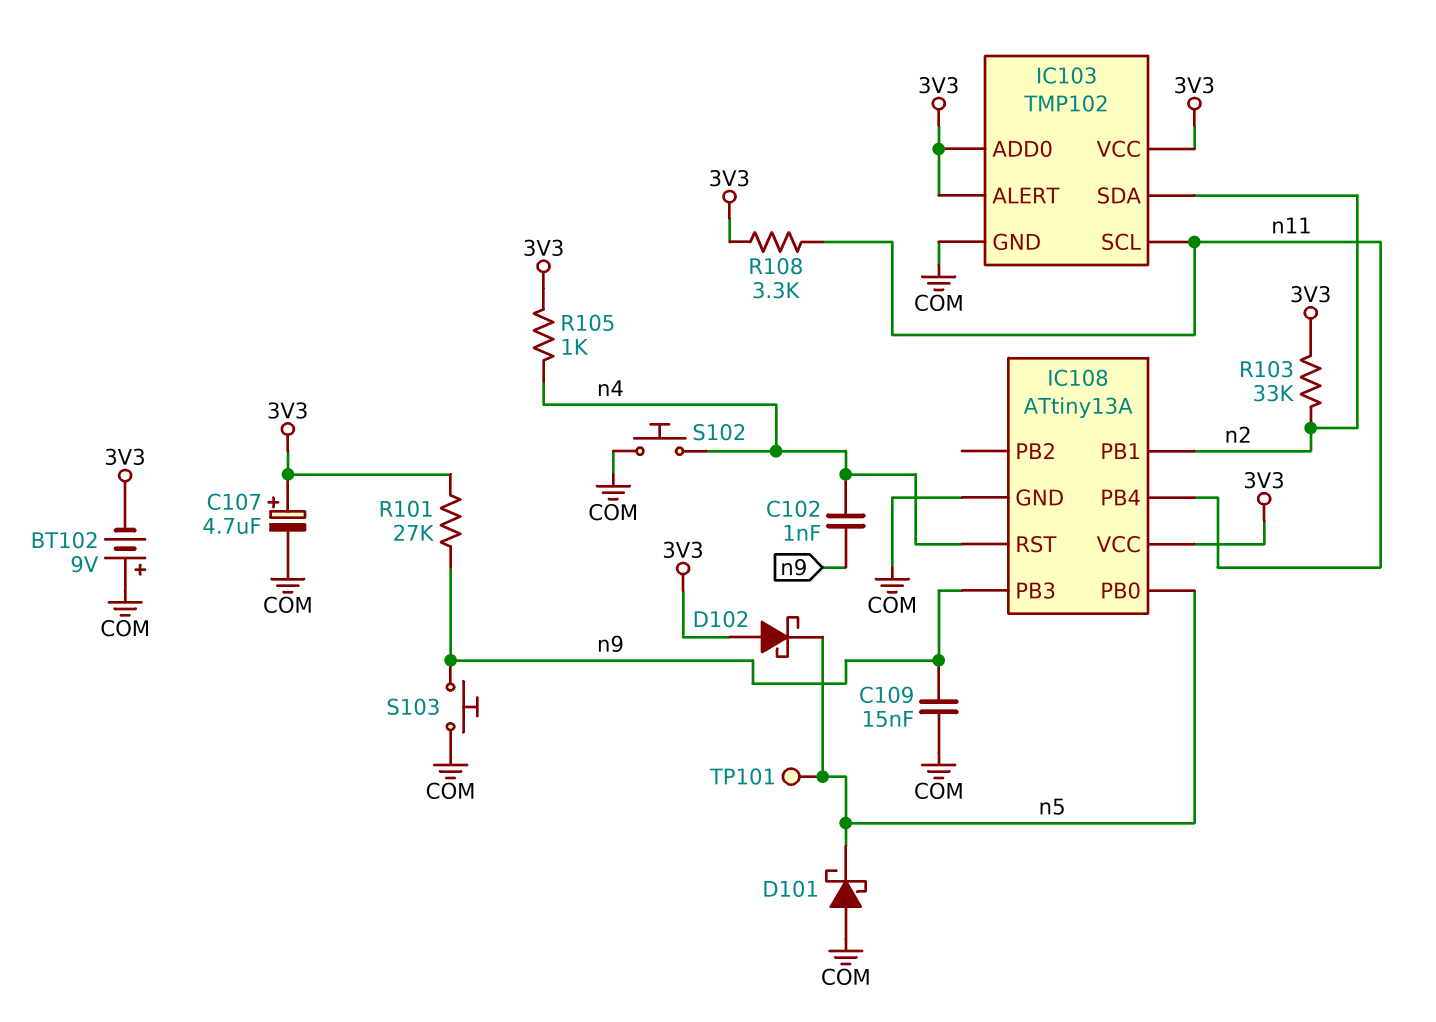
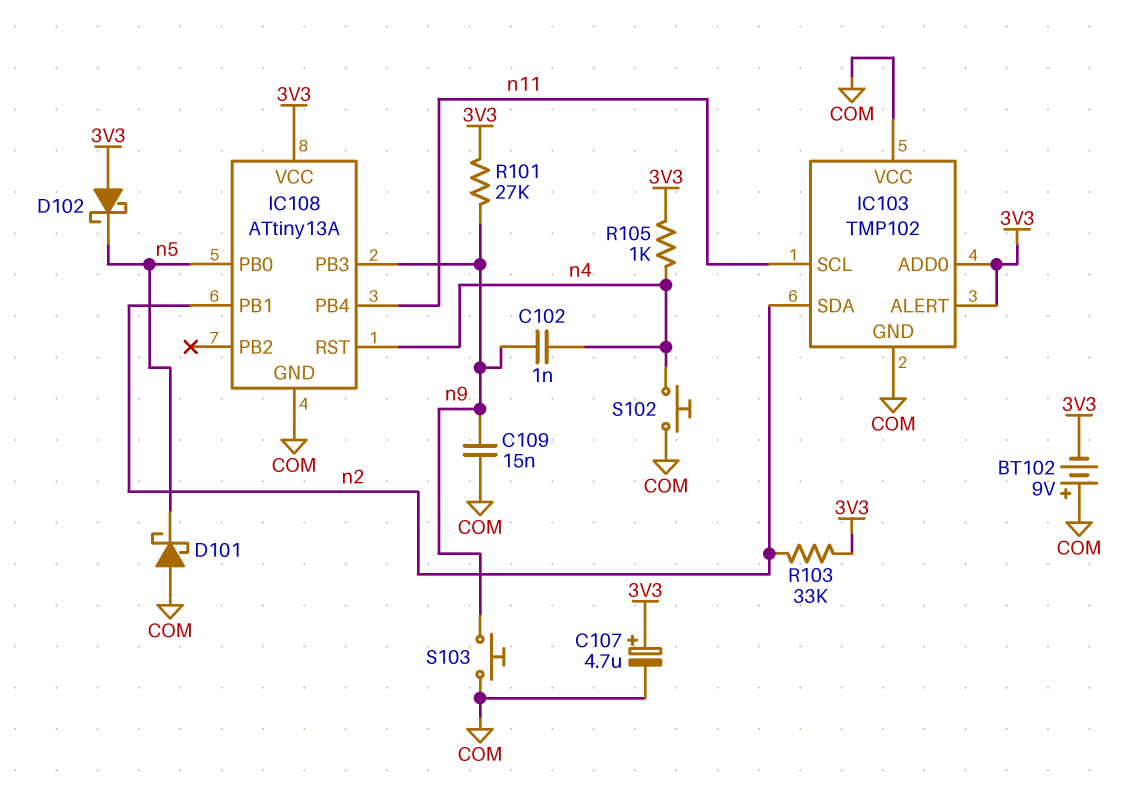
IC103 pin VCC: 3V3 -> COM
R108: 3.3k (3V3, n11) -> none
TP101: test point (n5) -> none

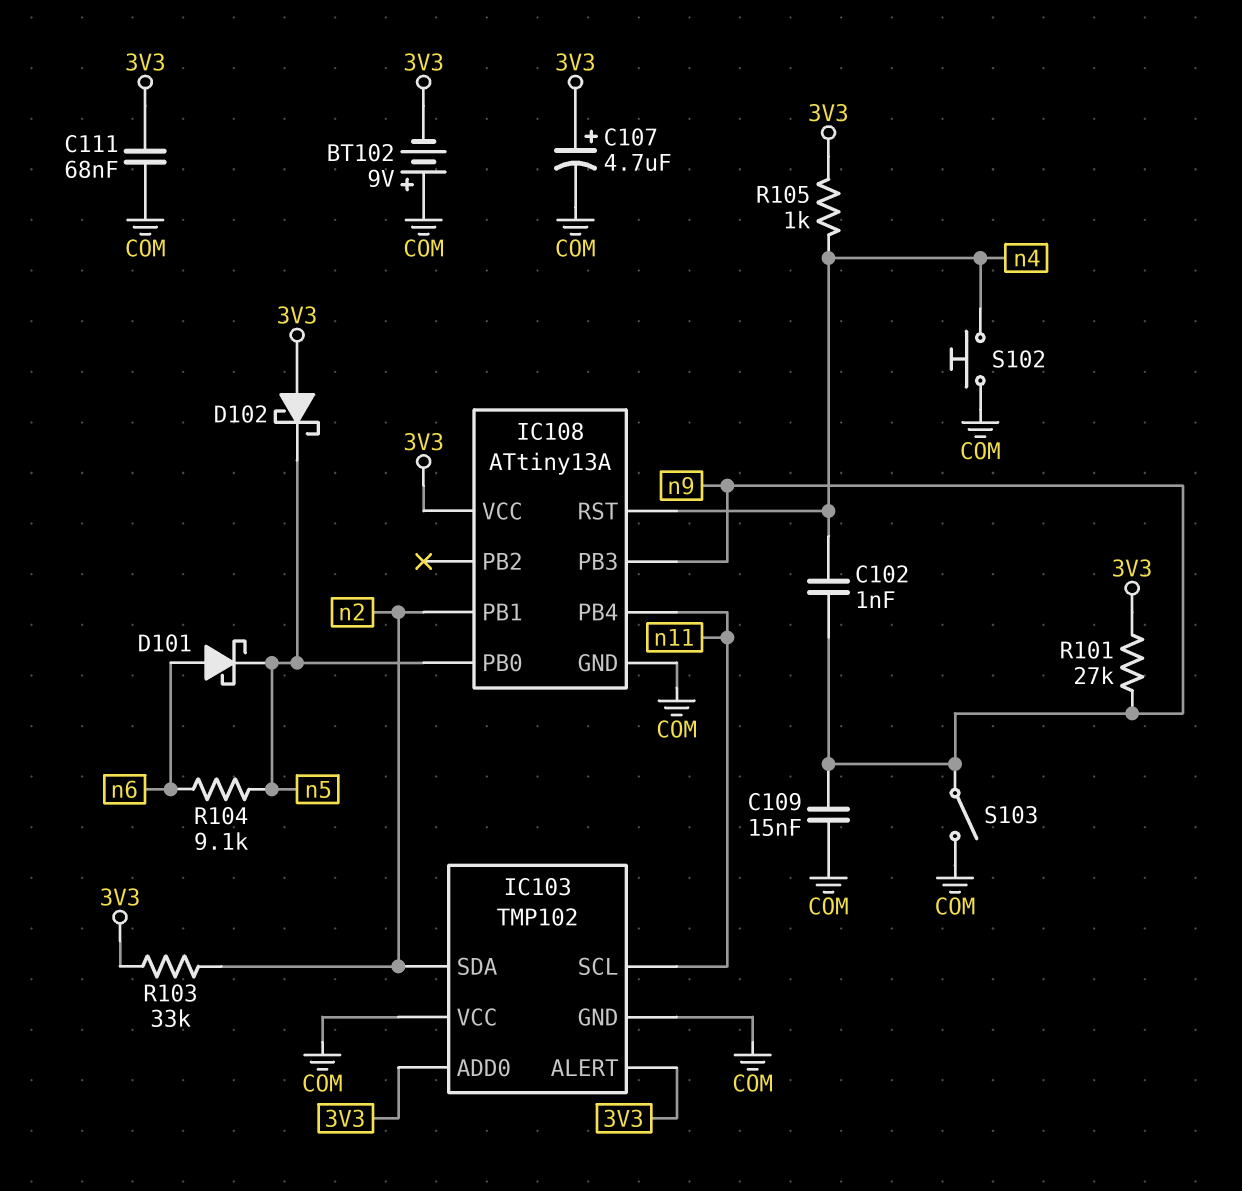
C111: none -> 68nF (3V3, COM)
D101: schottky (A COM, K n5) -> schottky (A n6, K n5)
R104: none -> 9.1k (n5, n6)
S103: button (COM, n9) -> switch (COM, n9)

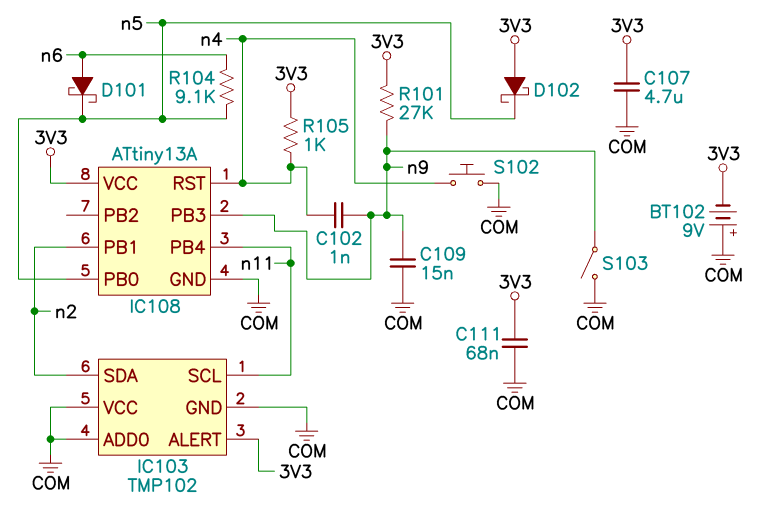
C107: 4.7uF (plus 3V3, minus COM) -> 4.7uF (3V3, COM)
IC103 pin ADD0: 3V3 -> COM
R103: 33k (3V3, n2) -> none

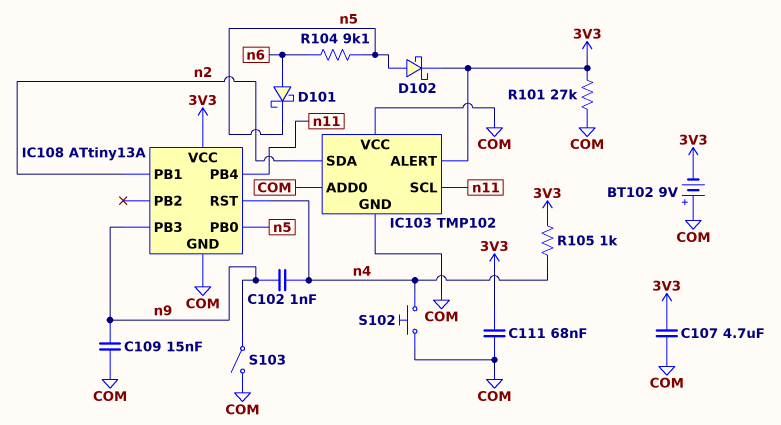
D102: schottky (A 3V3, K n5) -> schottky (A n5, K 3V3)
R101: 27k (3V3, n9) -> 27k (3V3, COM)

